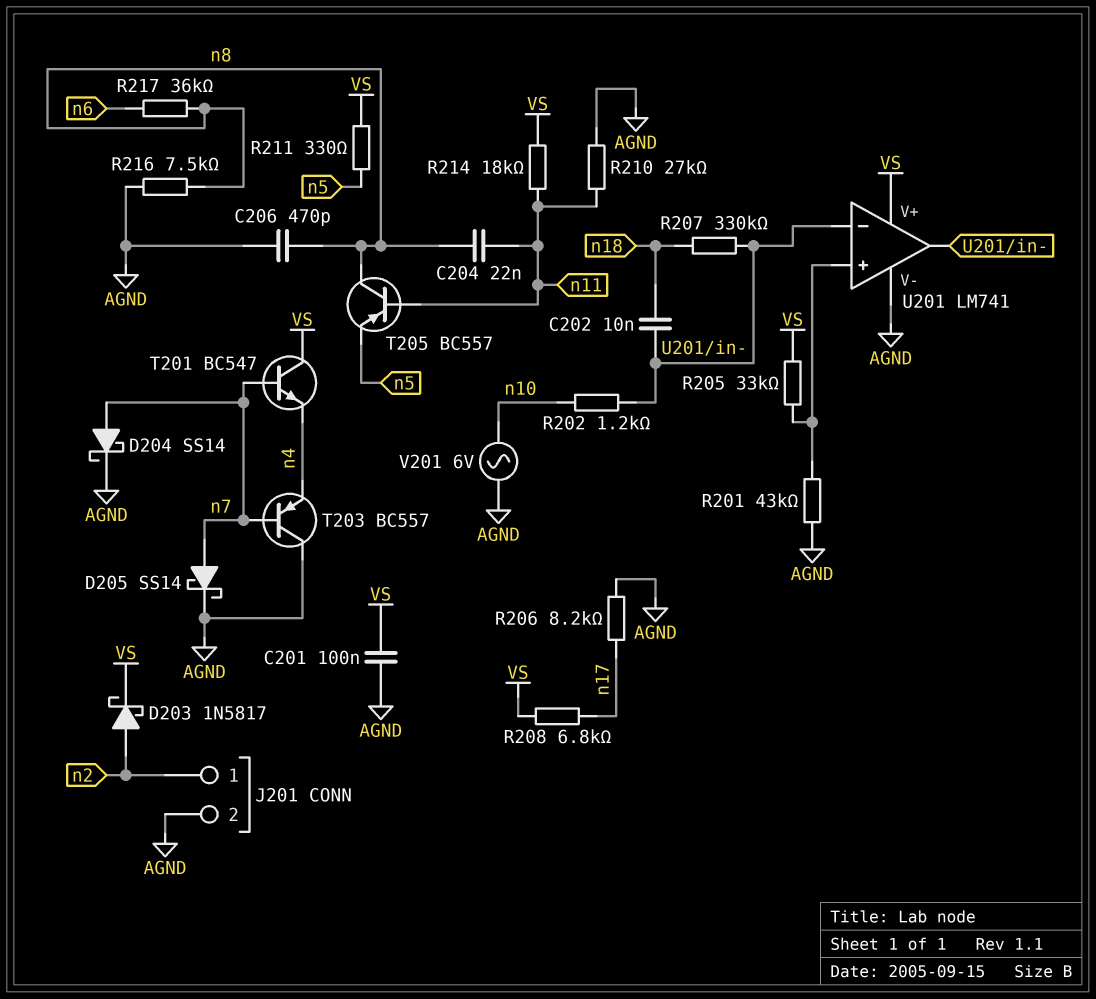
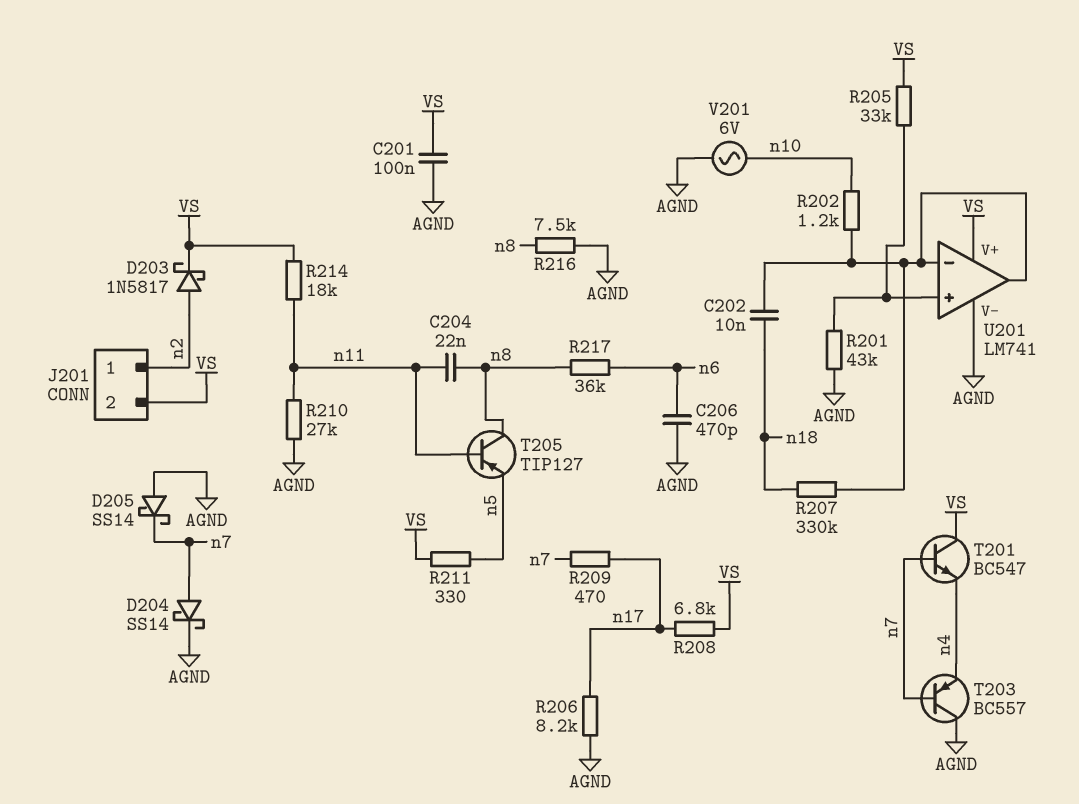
C206: 470pF (AGND, n8) -> 470pF (AGND, n6)
D205: schottky SS14 (A n7, K AGND) -> schottky SS14 (A AGND, K n7)
J201 pin 2: AGND -> VS
R209: none -> 470 (n7, n17)
T205: PNP BC557 (B n11, C n8, E n5) -> PNP TIP127 (B n11, C n8, E n5)

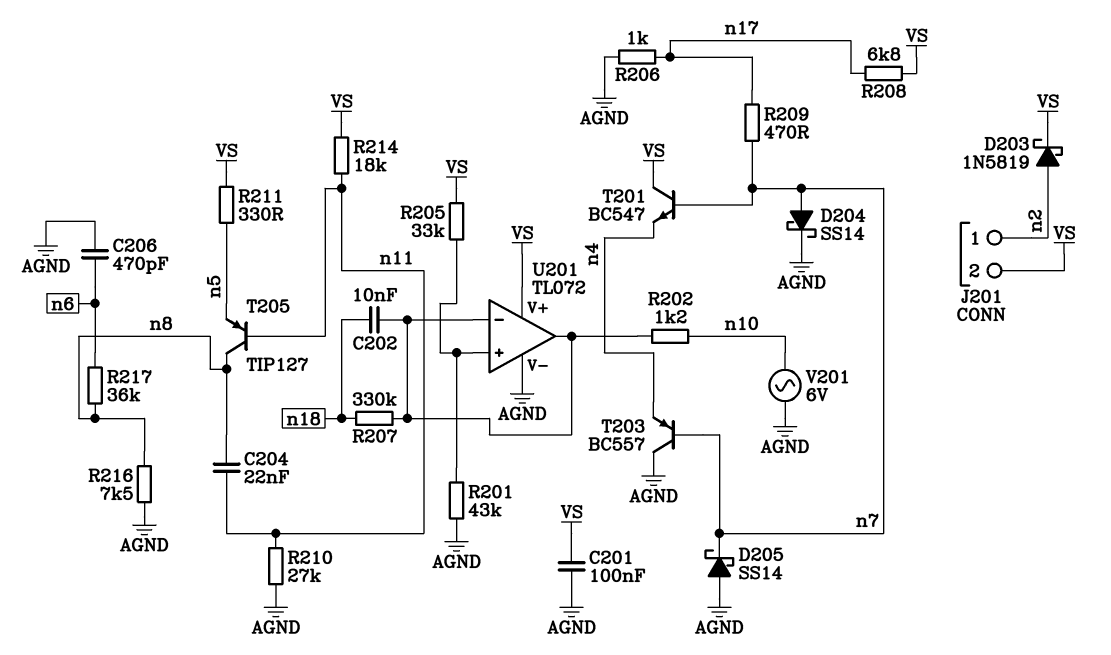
D203: schottky 1N5817 (A n2, K VS) -> schottky 1N5819 (A n2, K VS)
R206: 8.2k (AGND, n17) -> 1k (AGND, n17)
U201: LM741 -> TL072

